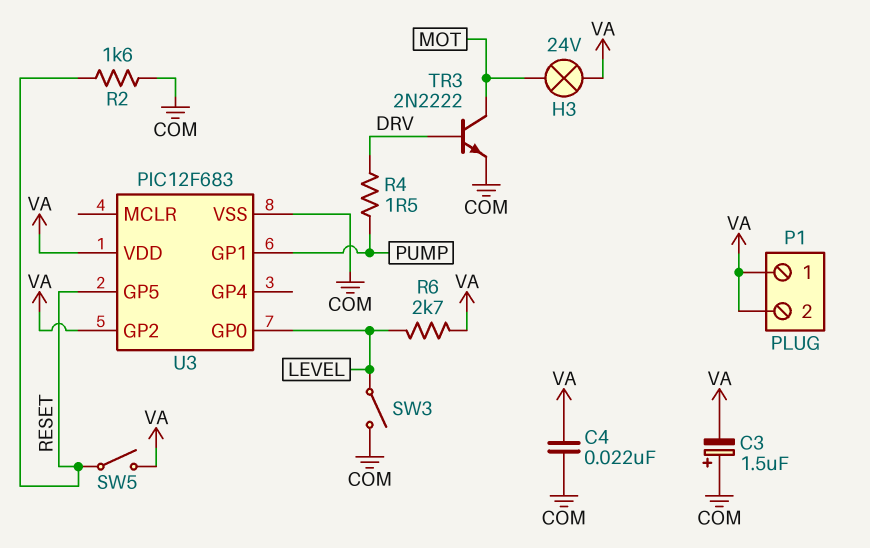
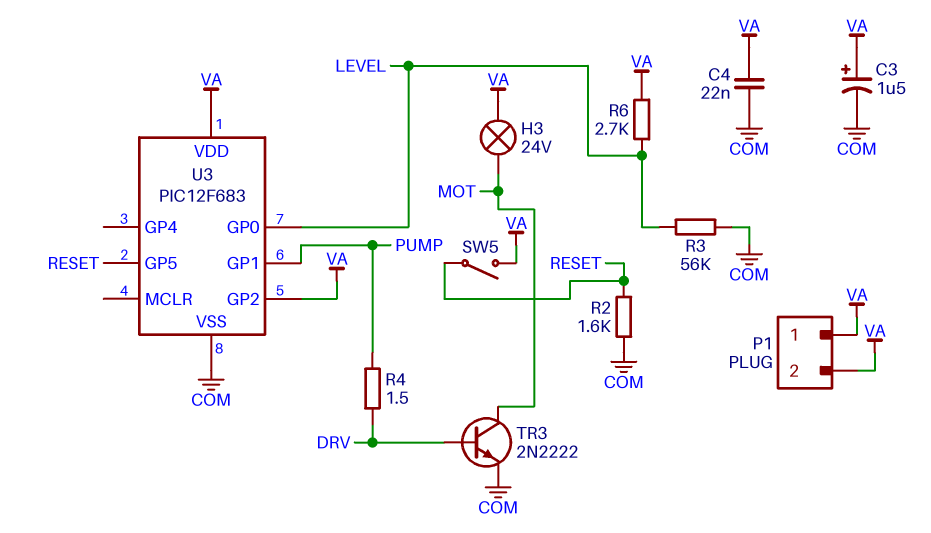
C3: 1.5uF (plus COM, minus VA) -> 1.5uF (plus VA, minus COM)
R3: none -> 56k (COM, LEVEL)
SW3: switch (COM, LEVEL) -> none

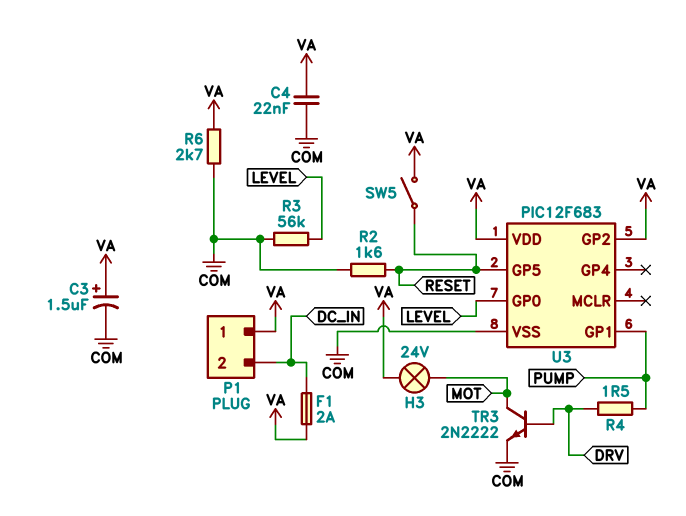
F1: none -> 2A (DC_IN, VA)
P1 pin 2: VA -> DC_IN
R6: 2.7k (LEVEL, VA) -> 2.7k (COM, VA)

